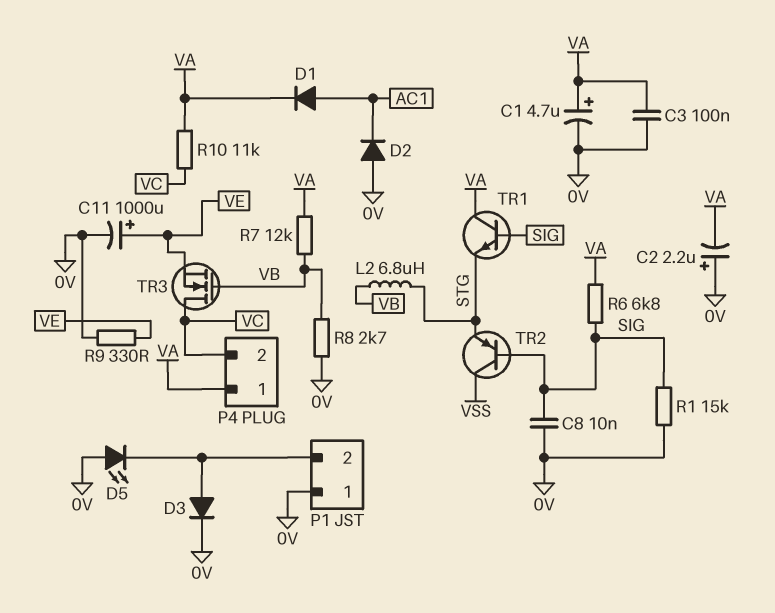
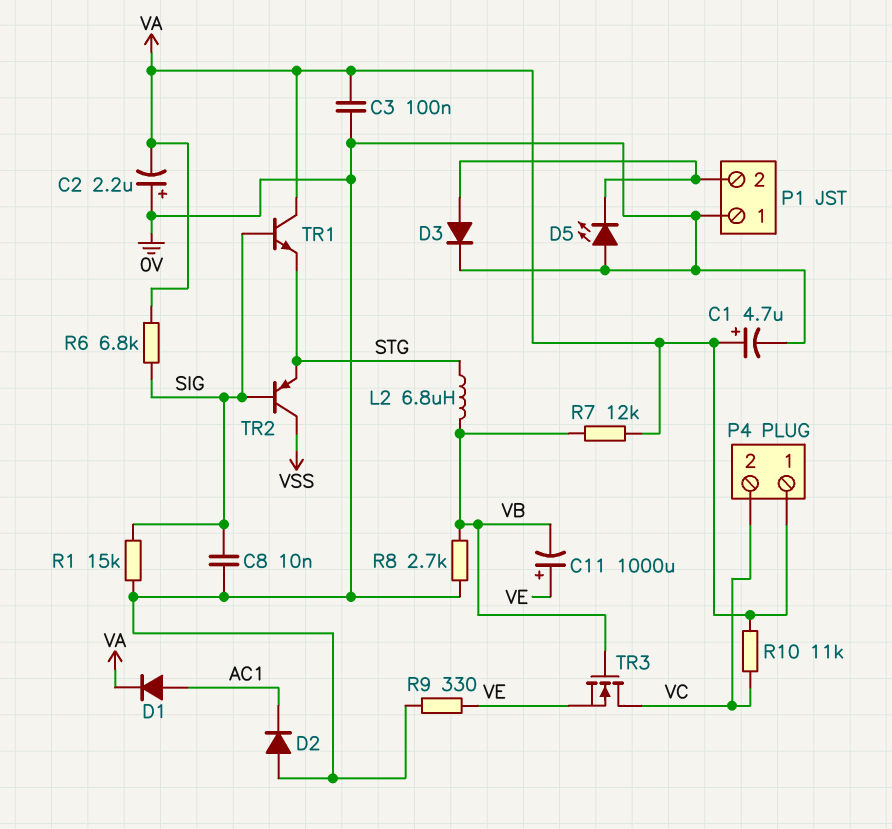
C11: 1000uF (plus VE, minus 0V) -> 1000uF (plus VE, minus VB)

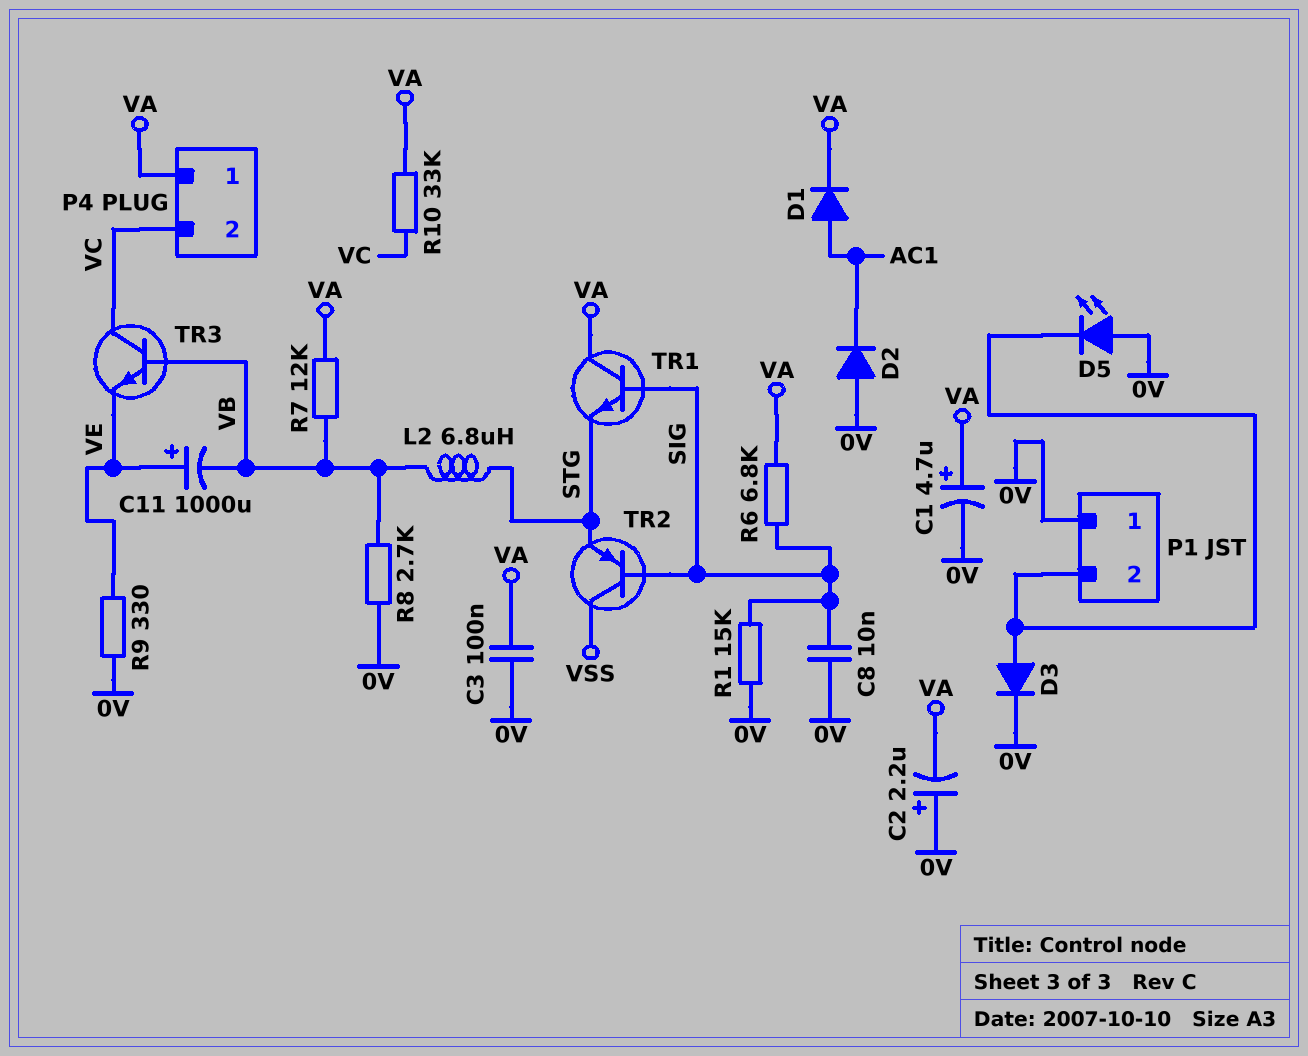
R10: 11k (VA, VC) -> 33k (VA, VC)
TR3: NMOS (G VB, D VC, S VE) -> NPN (B VB, C VC, E VE)

